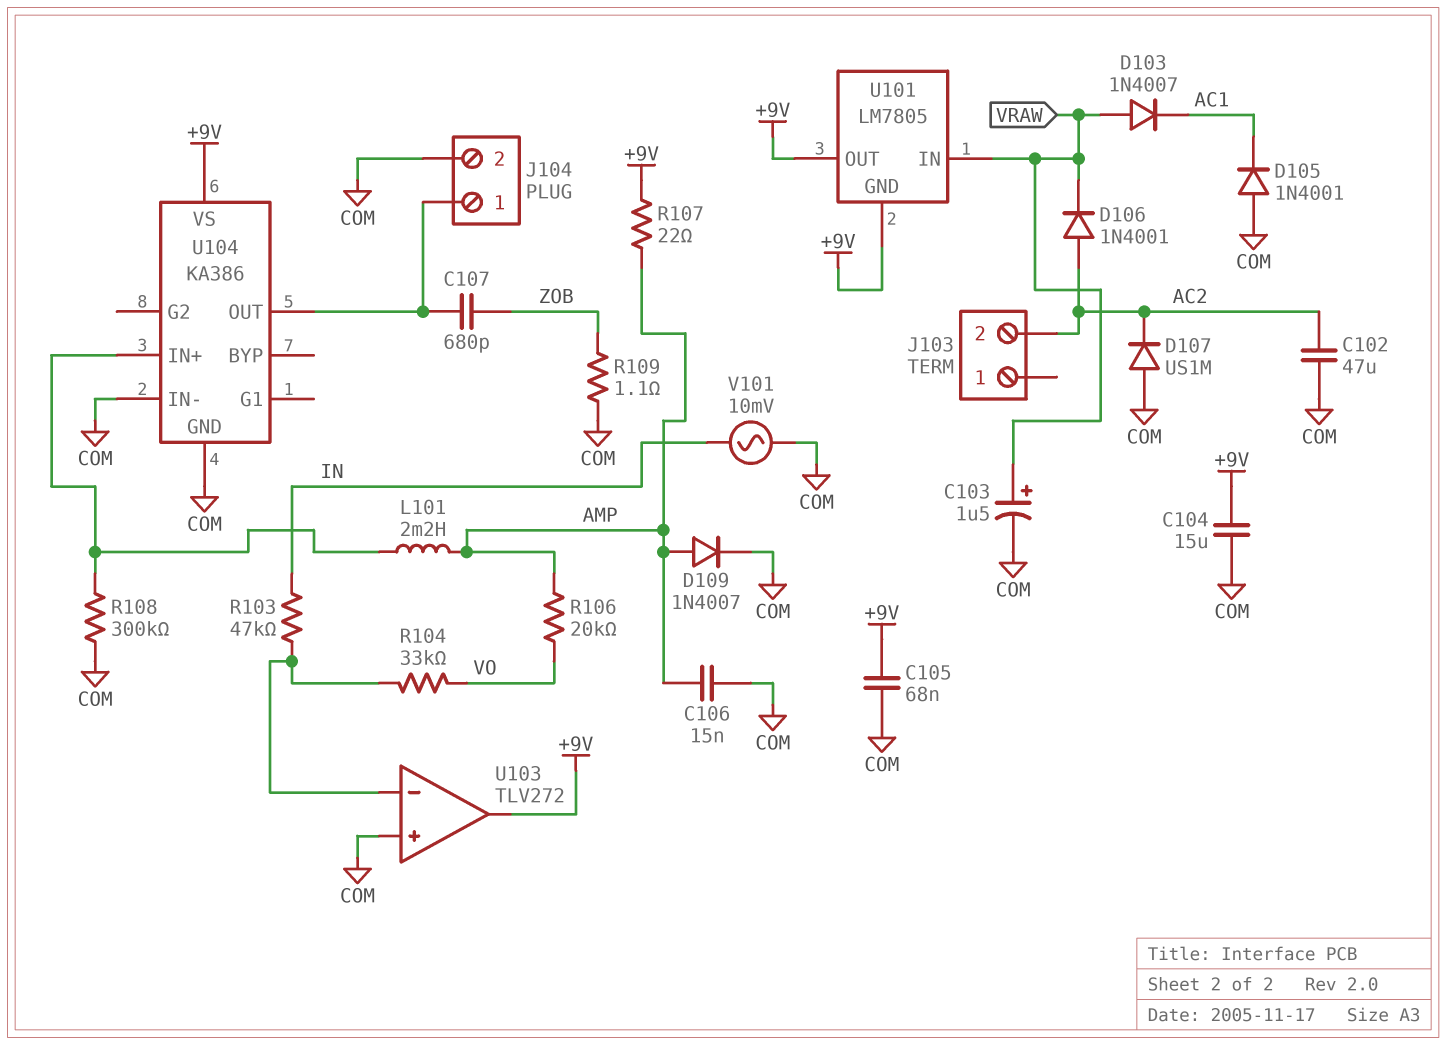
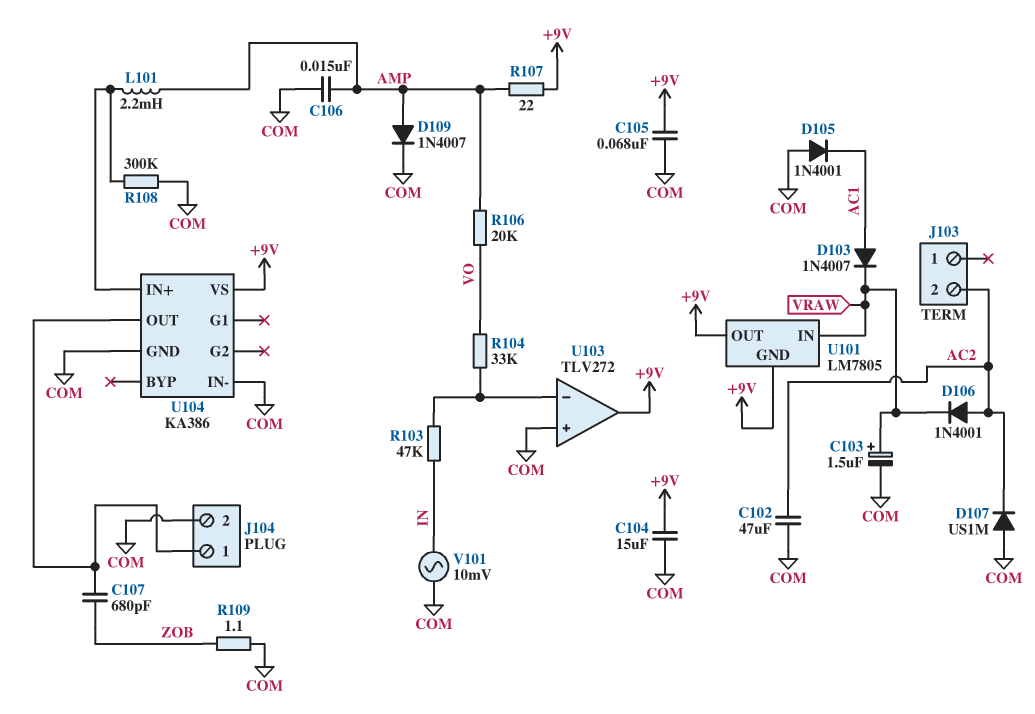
D103: diode 1N4007 (A VRAW, K AC1) -> diode 1N4007 (A AC1, K VRAW)

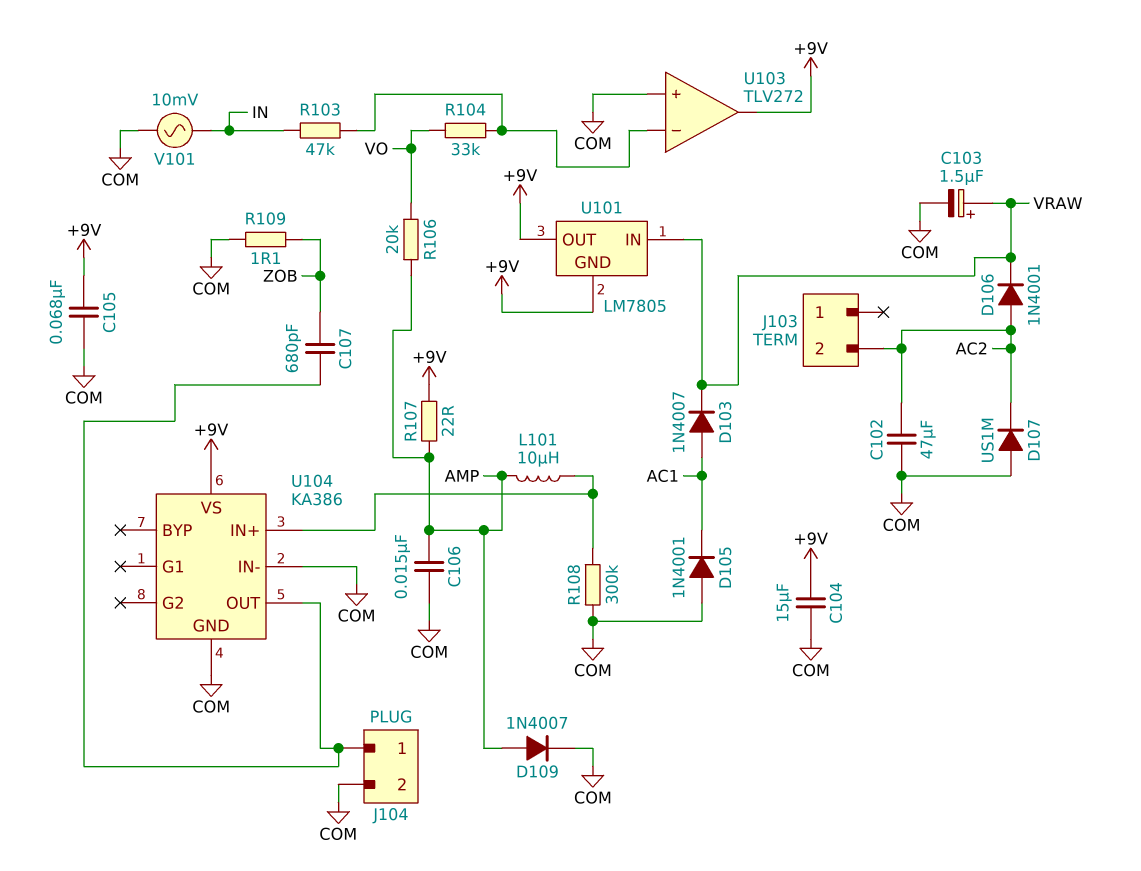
L101: 2.2mH (AMP, U104/IN+) -> 10uH (AMP, U104/IN+)

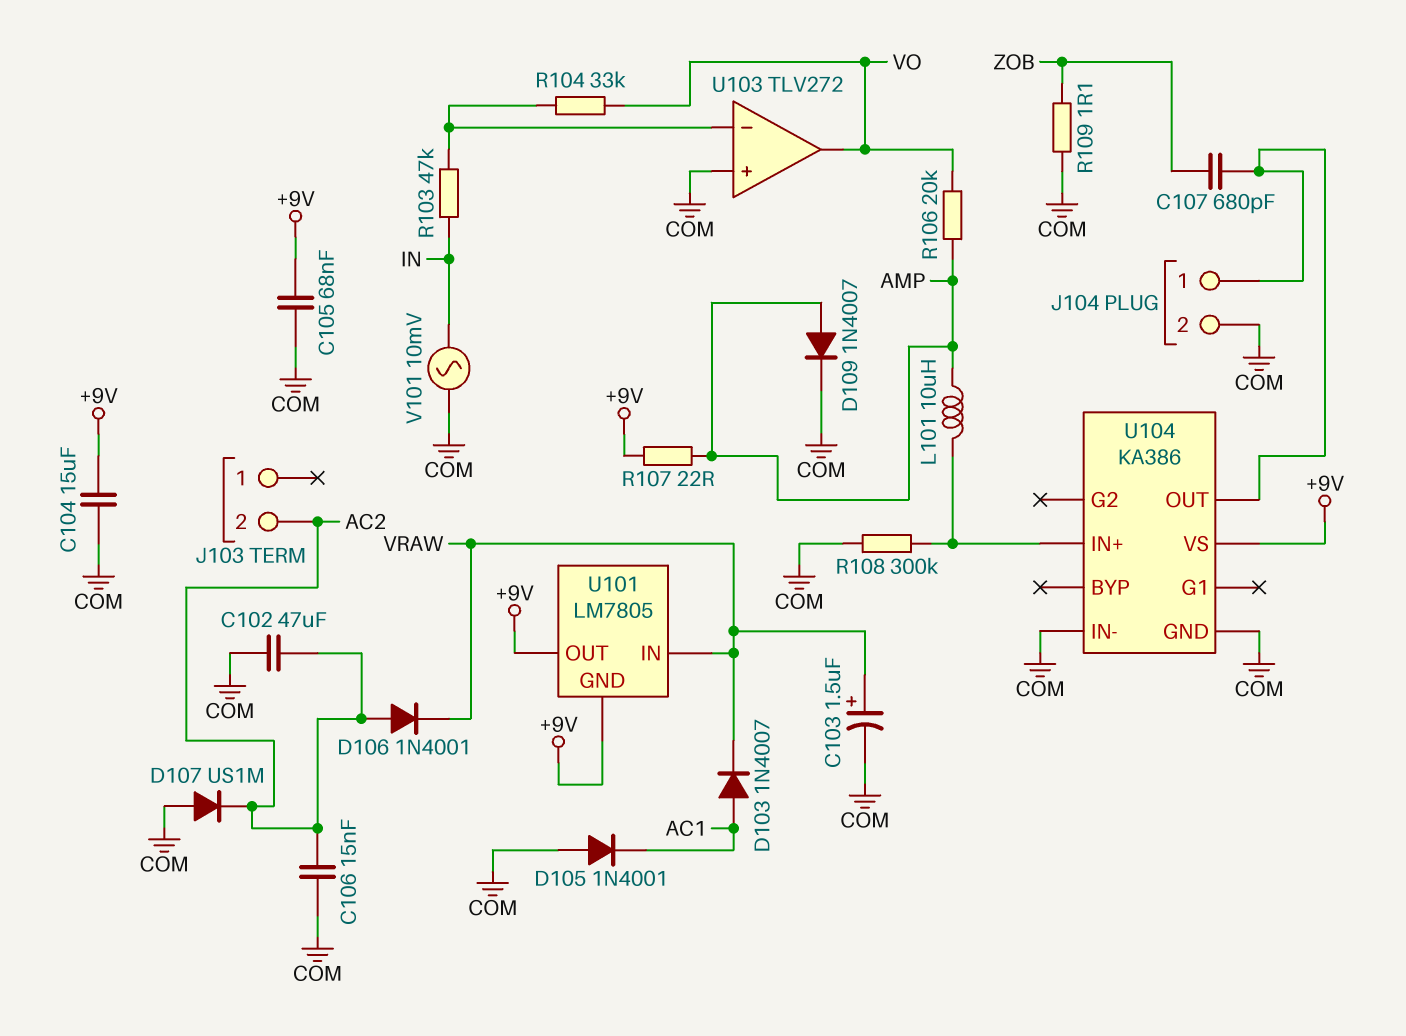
C106: 15nF (AMP, COM) -> 15nF (AC2, COM)
U103 pin out: +9V -> VO

